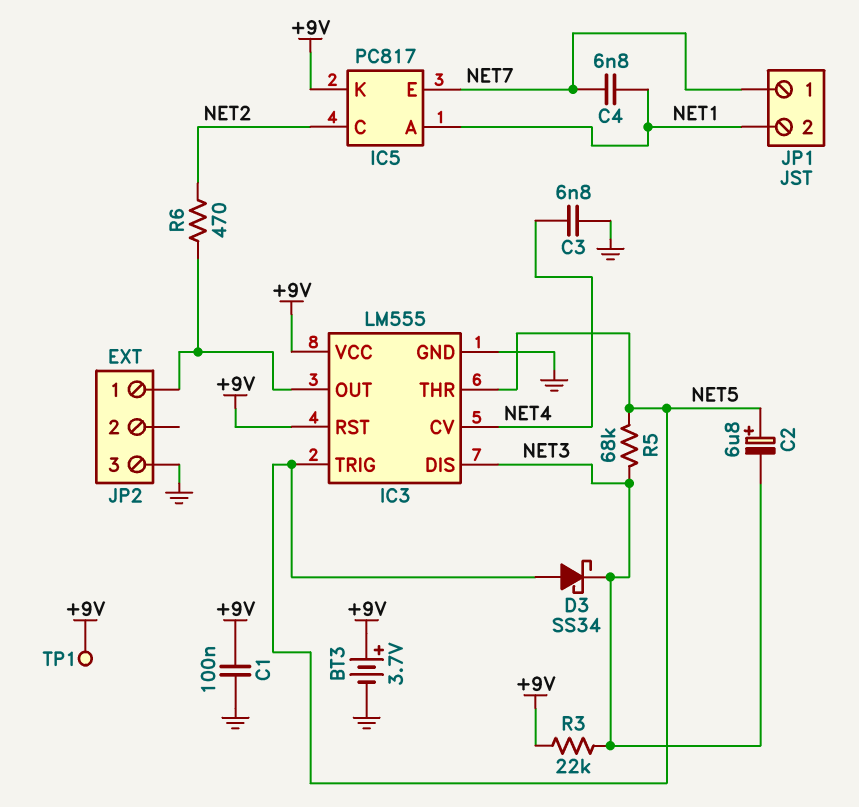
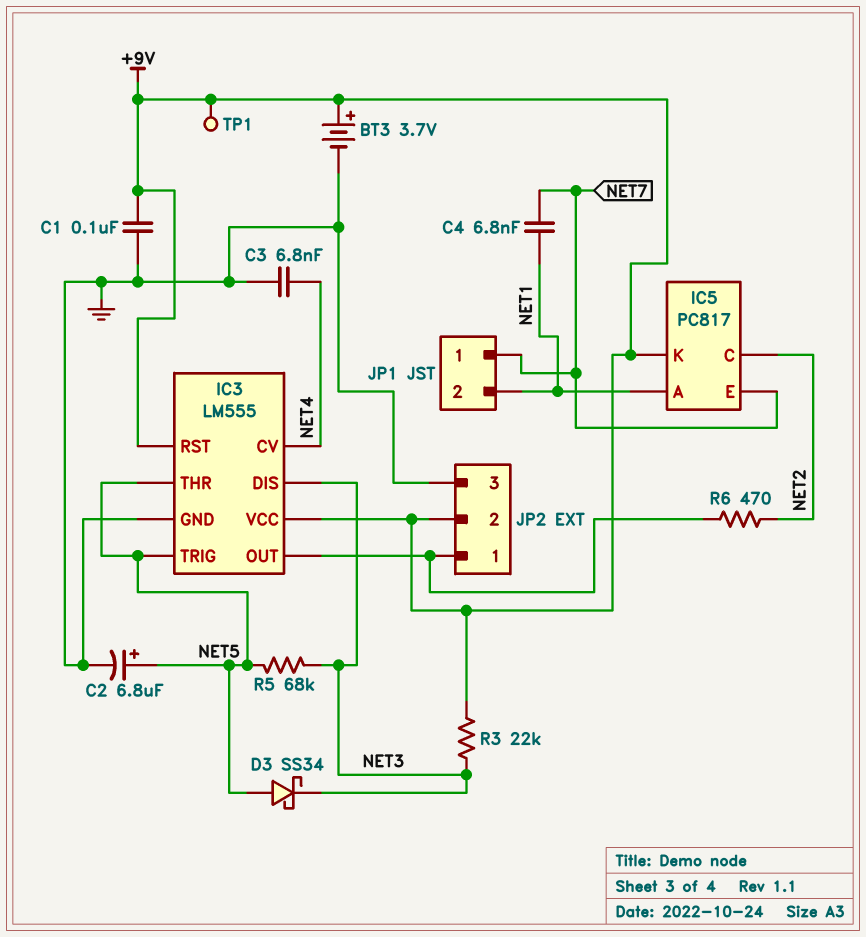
C2: 6.8uF (plus NET5, minus NET3) -> 6.8uF (plus NET5, minus GND)
JP2 pin 2: none -> +9V

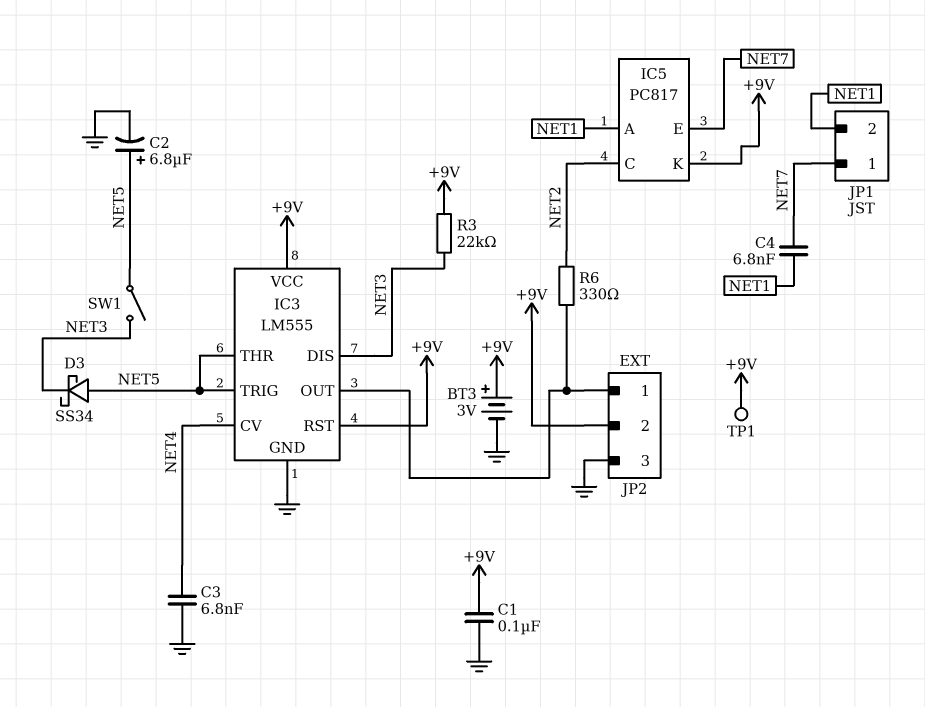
BT3: 3.7V (plus +9V, minus GND) -> 3V (plus +9V, minus GND)
R5: 68k (NET3, NET5) -> none
R6: 470 (IC3/OUT, NET2) -> 330 (IC3/OUT, NET2)
SW1: none -> switch (NET3, NET5)

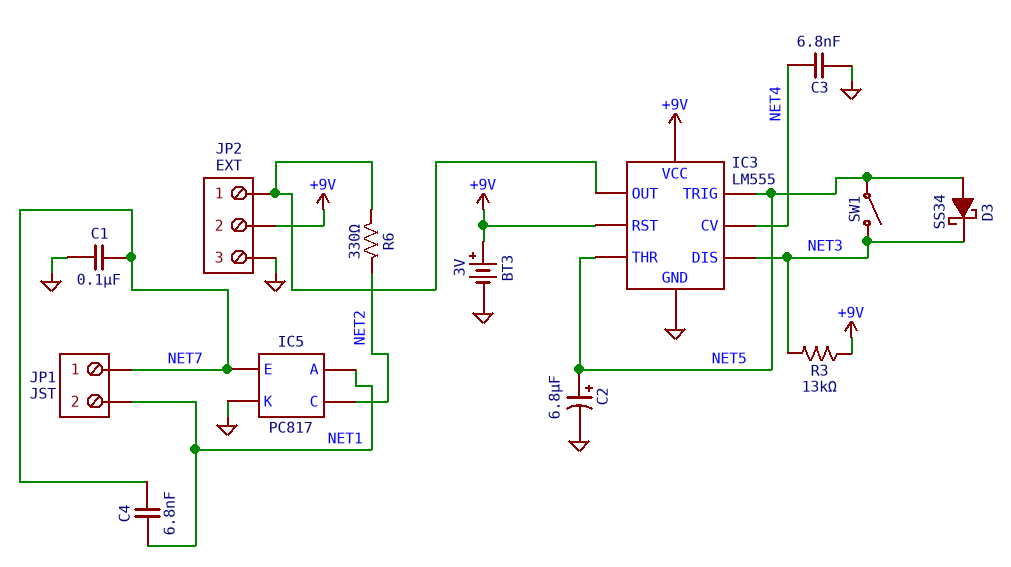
C1: 100nF (+9V, GND) -> 100nF (GND, NET7)
IC5 pin K: +9V -> GND
R3: 22k (+9V, NET3) -> 13k (+9V, NET3)
TP1: test point (+9V) -> none

